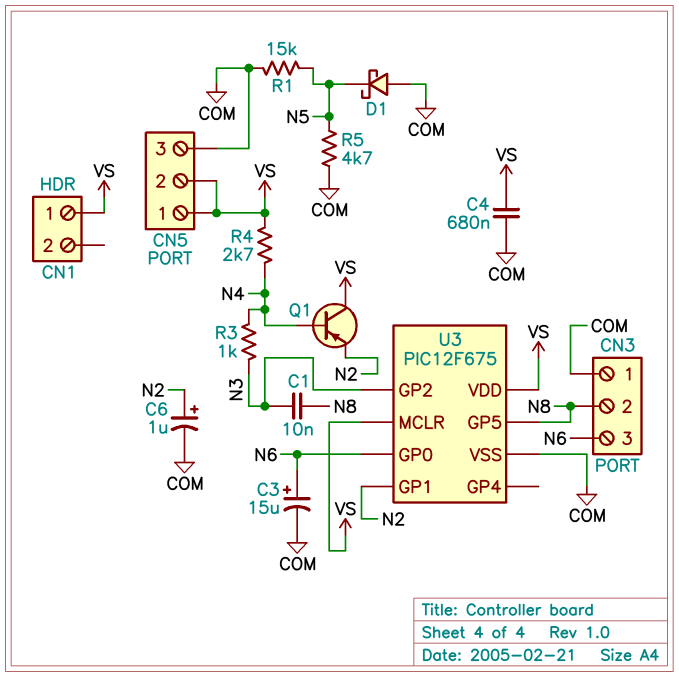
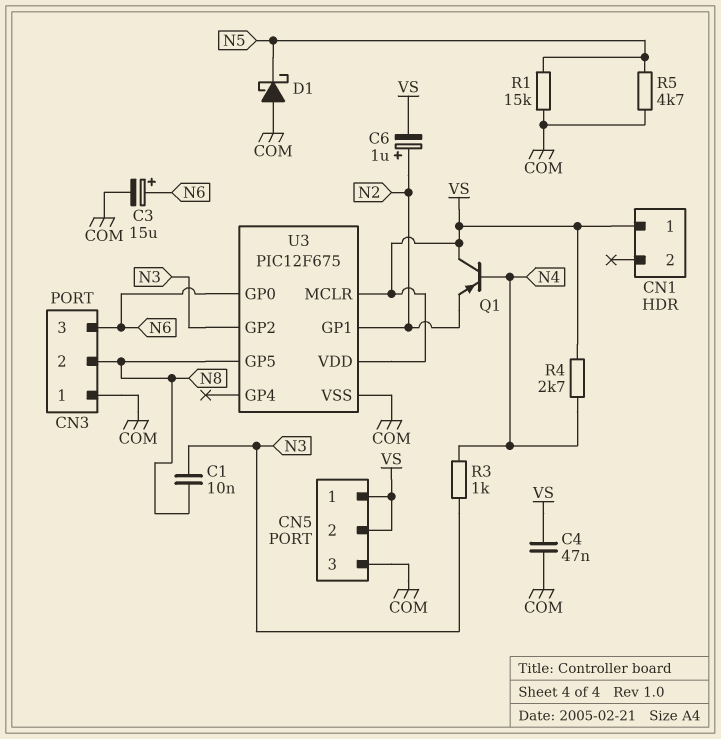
C4: 680nF (COM, VS) -> 47nF (COM, VS)
C6: 1uF (plus N2, minus COM) -> 1uF (plus N2, minus VS)

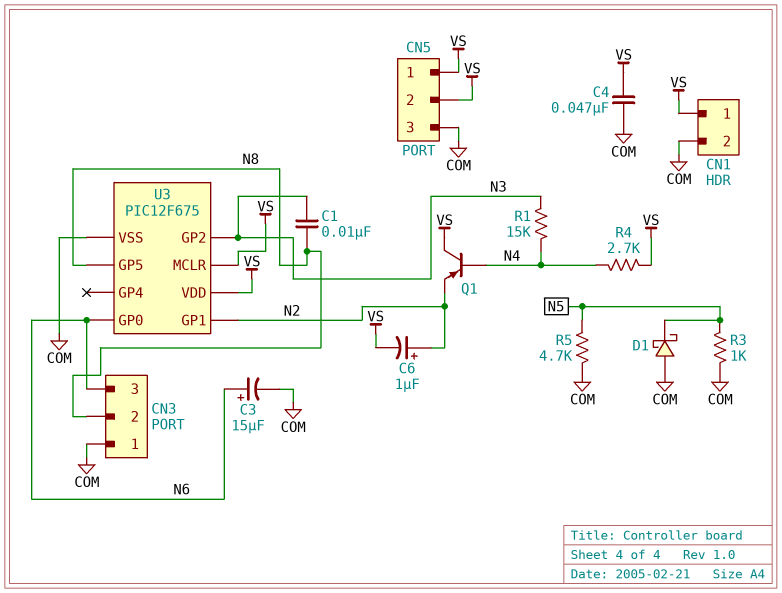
CN1 pin 2: none -> COM
R1: 15k (COM, N5) -> 15k (N3, N4)
R3: 1k (N3, N4) -> 1k (COM, N5)

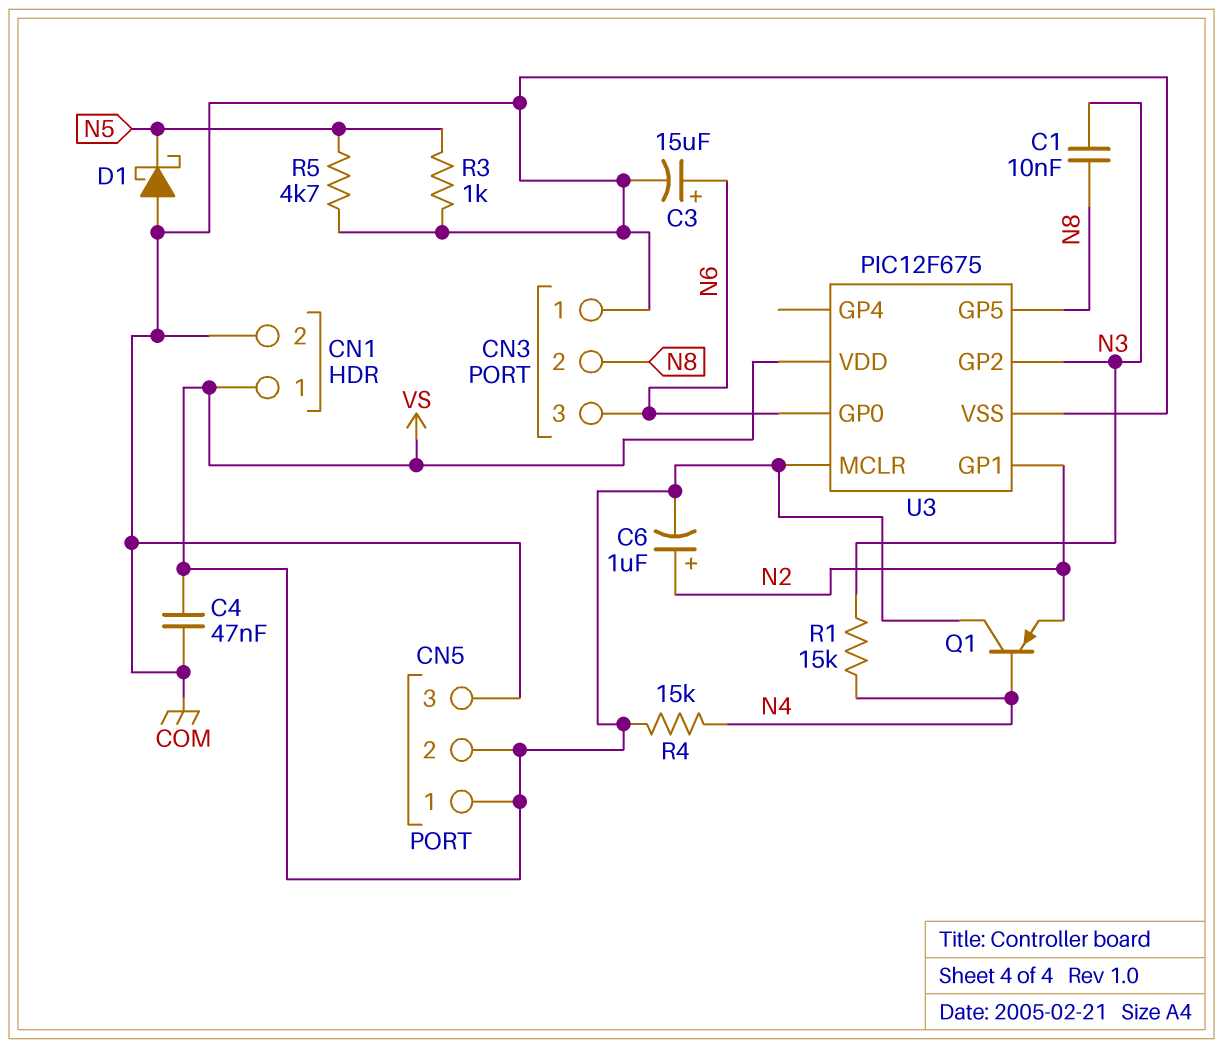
R4: 2.7k (N4, VS) -> 15k (N4, VS)

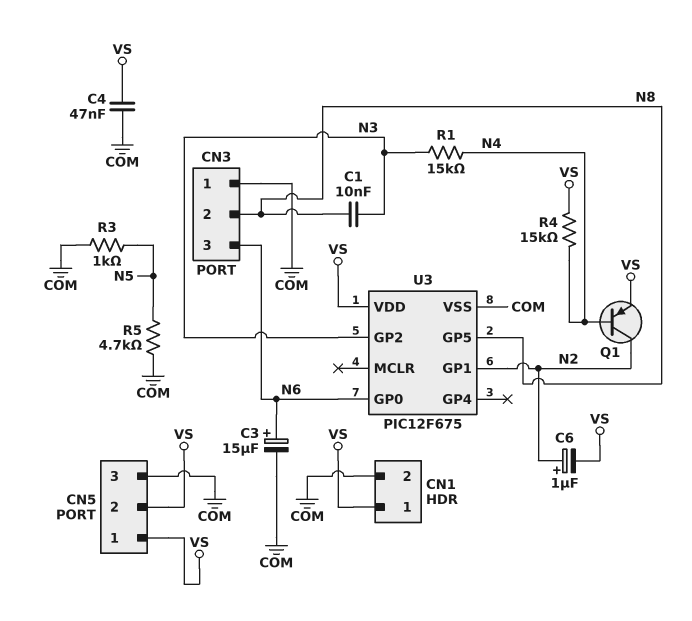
D1: schottky (A COM, K N5) -> none
Q1: PNP (B N4, C VS, E N2) -> PNP (B N4, C N2, E VS)
U3 pin MCLR: VS -> none

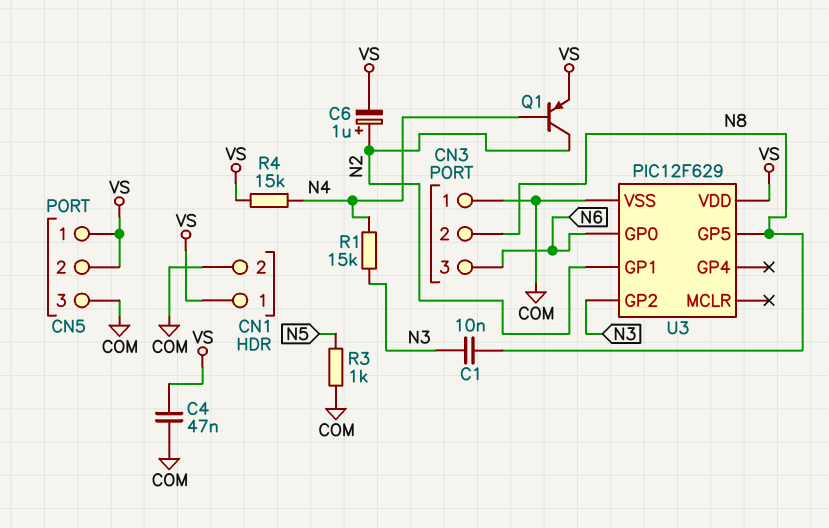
C3: 15uF (plus N6, minus COM) -> none
R5: 4.7k (COM, N5) -> none
U3: PIC12F675 -> PIC12F629

